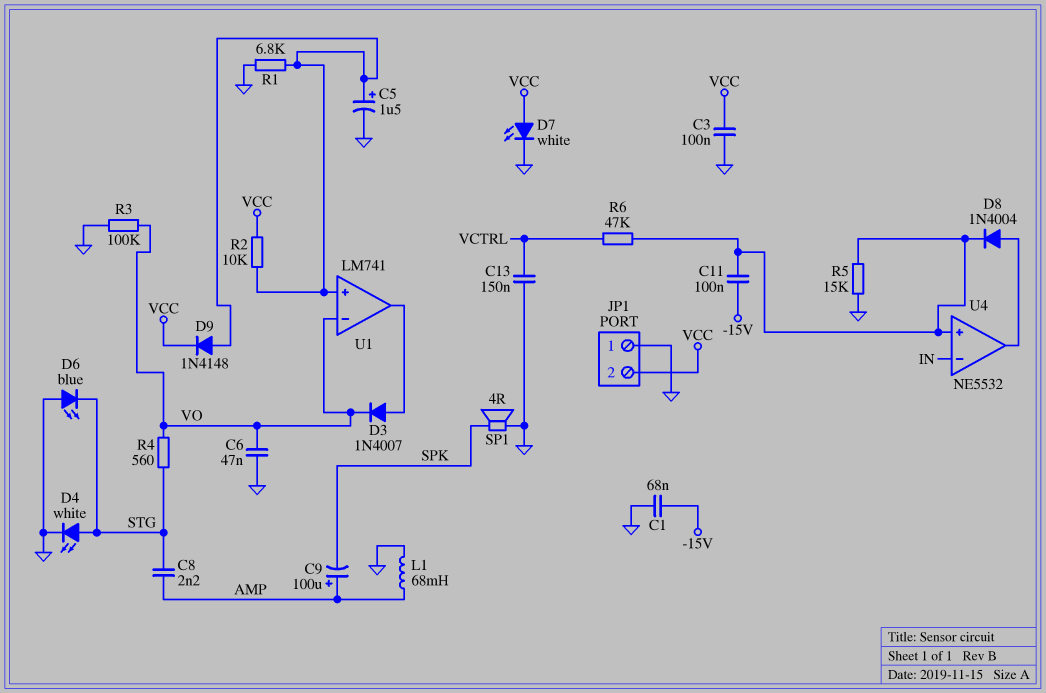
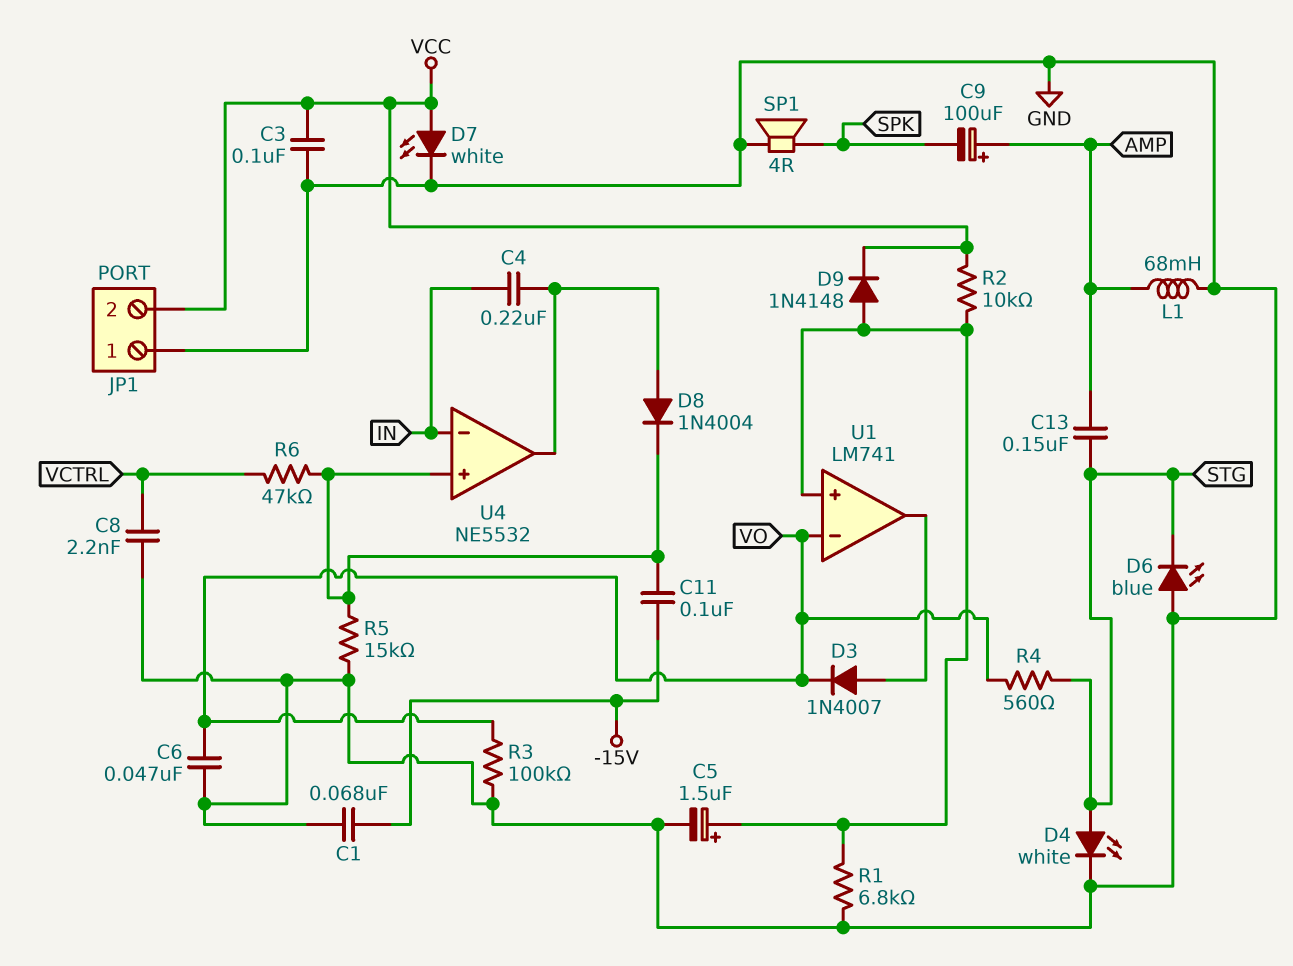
C4: none -> 220nF (IN, U4/out)
C8: 2.2nF (AMP, STG) -> 2.2nF (GND, VCTRL)
C13: 150nF (GND, VCTRL) -> 150nF (AMP, STG)

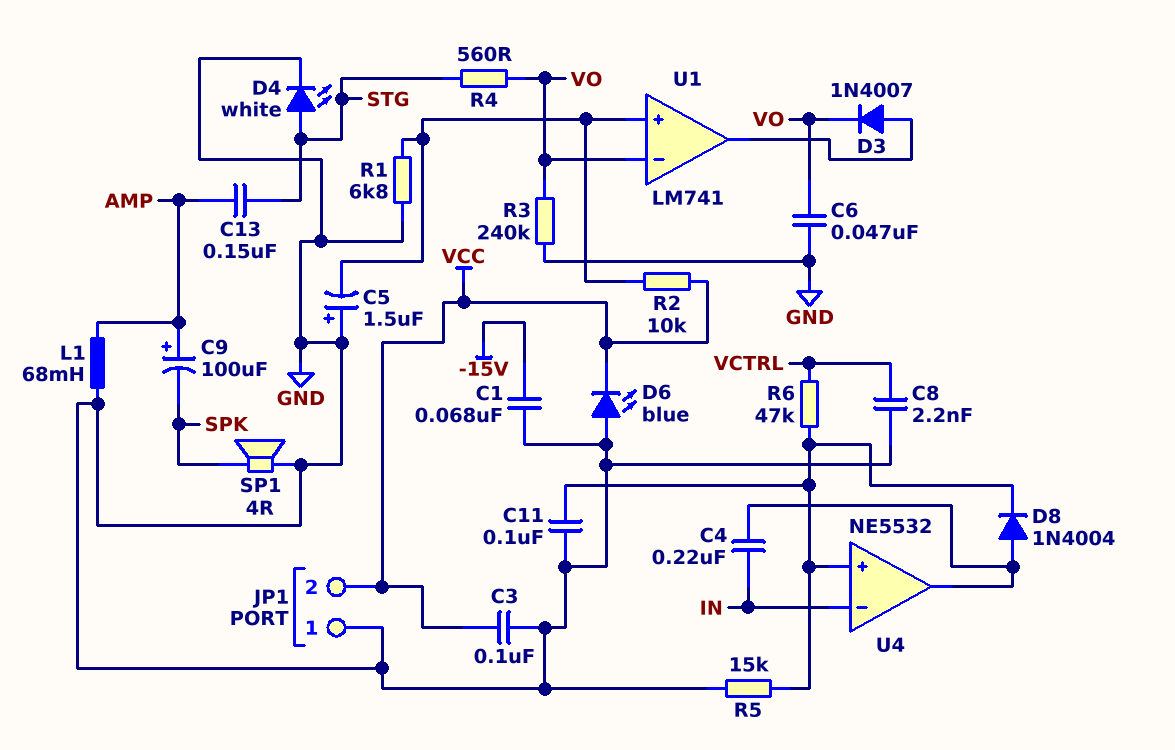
C5: 1.5uF (plus U1/in+, minus GND) -> 1.5uF (plus GND, minus U1/in+)
C11: 100nF (-15V, U4/in+) -> 100nF (GND, U4/in+)
D6: LED blue (A GND, K STG) -> LED blue (A GND, K VCC)
D7: LED white (A VCC, K GND) -> none
D9: diode 1N4148 (A U1/in+, K VCC) -> none
R3: 100k (GND, VO) -> 240k (GND, VO)

